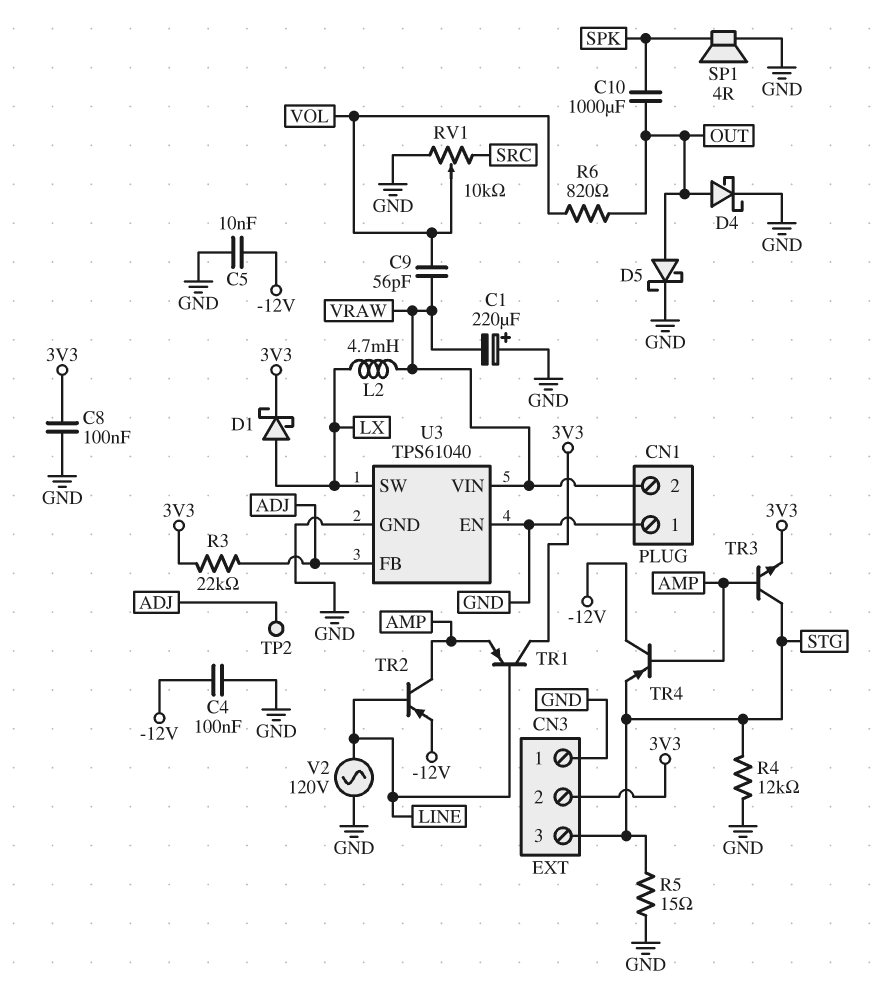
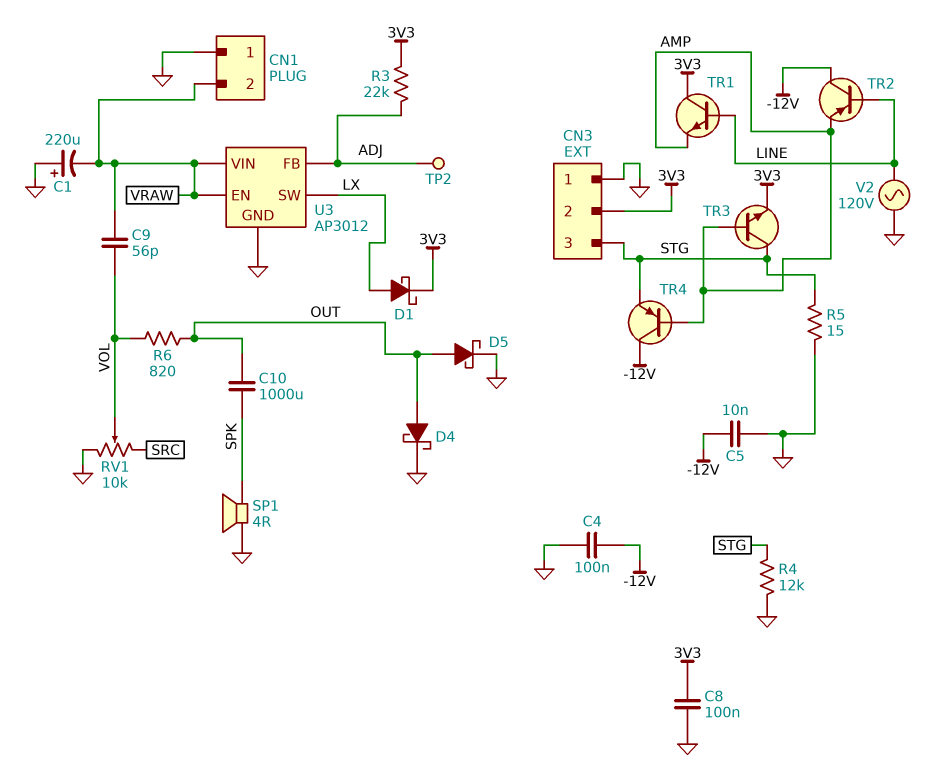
L2: 4.7mH (LX, VRAW) -> none
TR1: PNP (B LINE, C 3V3, E AMP) -> NPN (B LINE, C 3V3, E AMP)
TR2: PNP (B LINE, C AMP, E -12V) -> PNP (B LINE, C -12V, E AMP)
U3: TPS61040 -> AP3012
U3 pin EN: GND -> VRAW

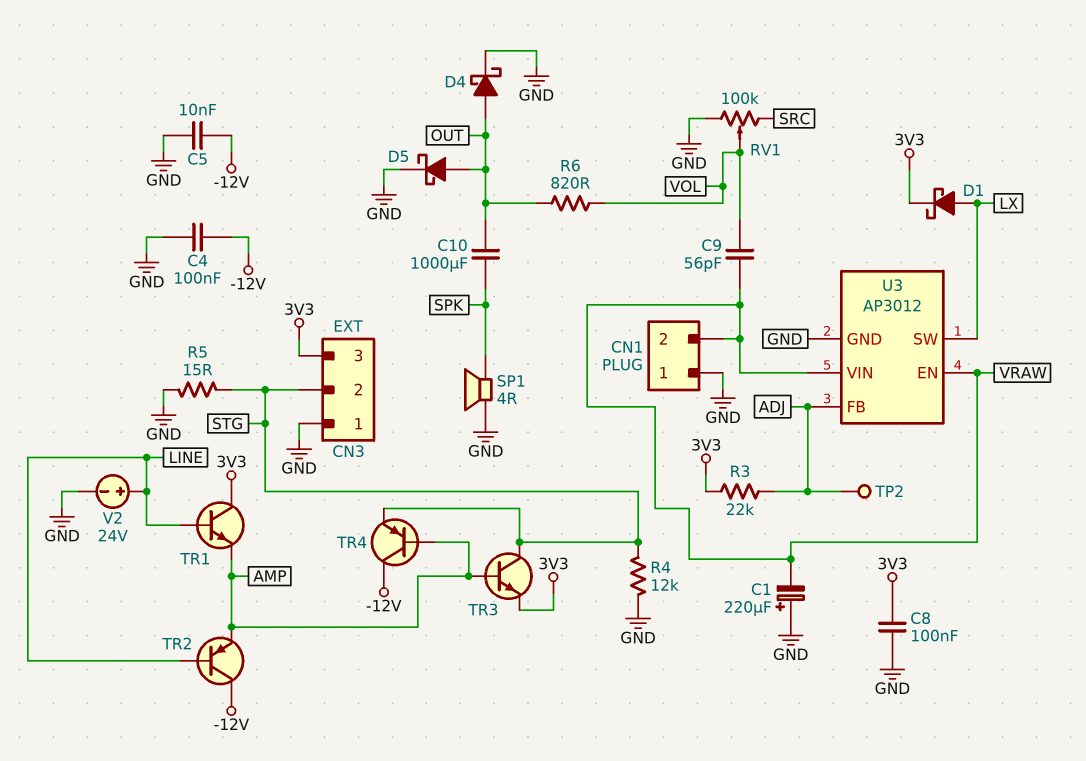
CN3 pin 2: 3V3 -> STG
CN3 pin 3: STG -> 3V3
RV1: 10k (GND, SRC, wiper VOL) -> 100k (GND, SRC, wiper VOL)
V2: AC 120V (GND, LINE) -> 24V (plus LINE, minus GND)

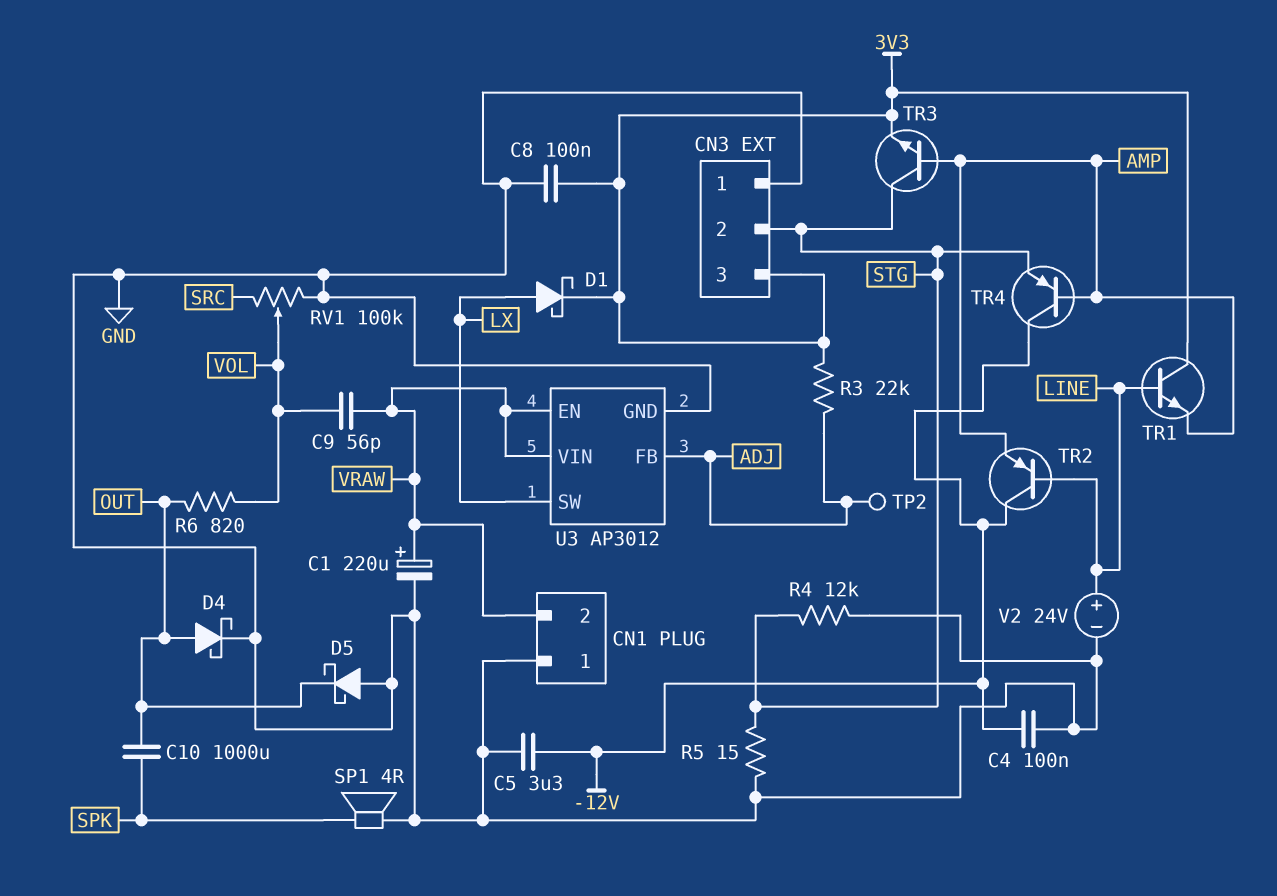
C1: 220uF (plus GND, minus VRAW) -> 220uF (plus VRAW, minus GND)
C5: 10nF (-12V, GND) -> 3.3uF (-12V, GND)
D5: schottky (A OUT, K GND) -> schottky (A GND, K OUT)

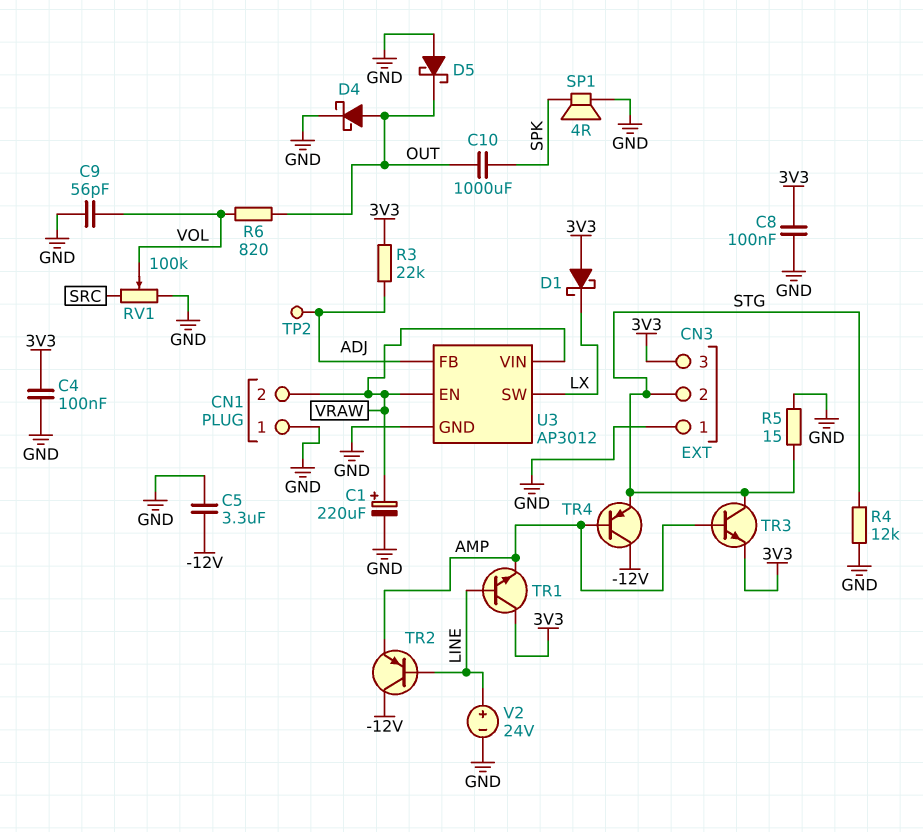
C4: 100nF (-12V, GND) -> 100nF (3V3, GND)
C9: 56pF (VOL, VRAW) -> 56pF (GND, VOL)
D1: schottky (A LX, K 3V3) -> schottky (A 3V3, K LX)

